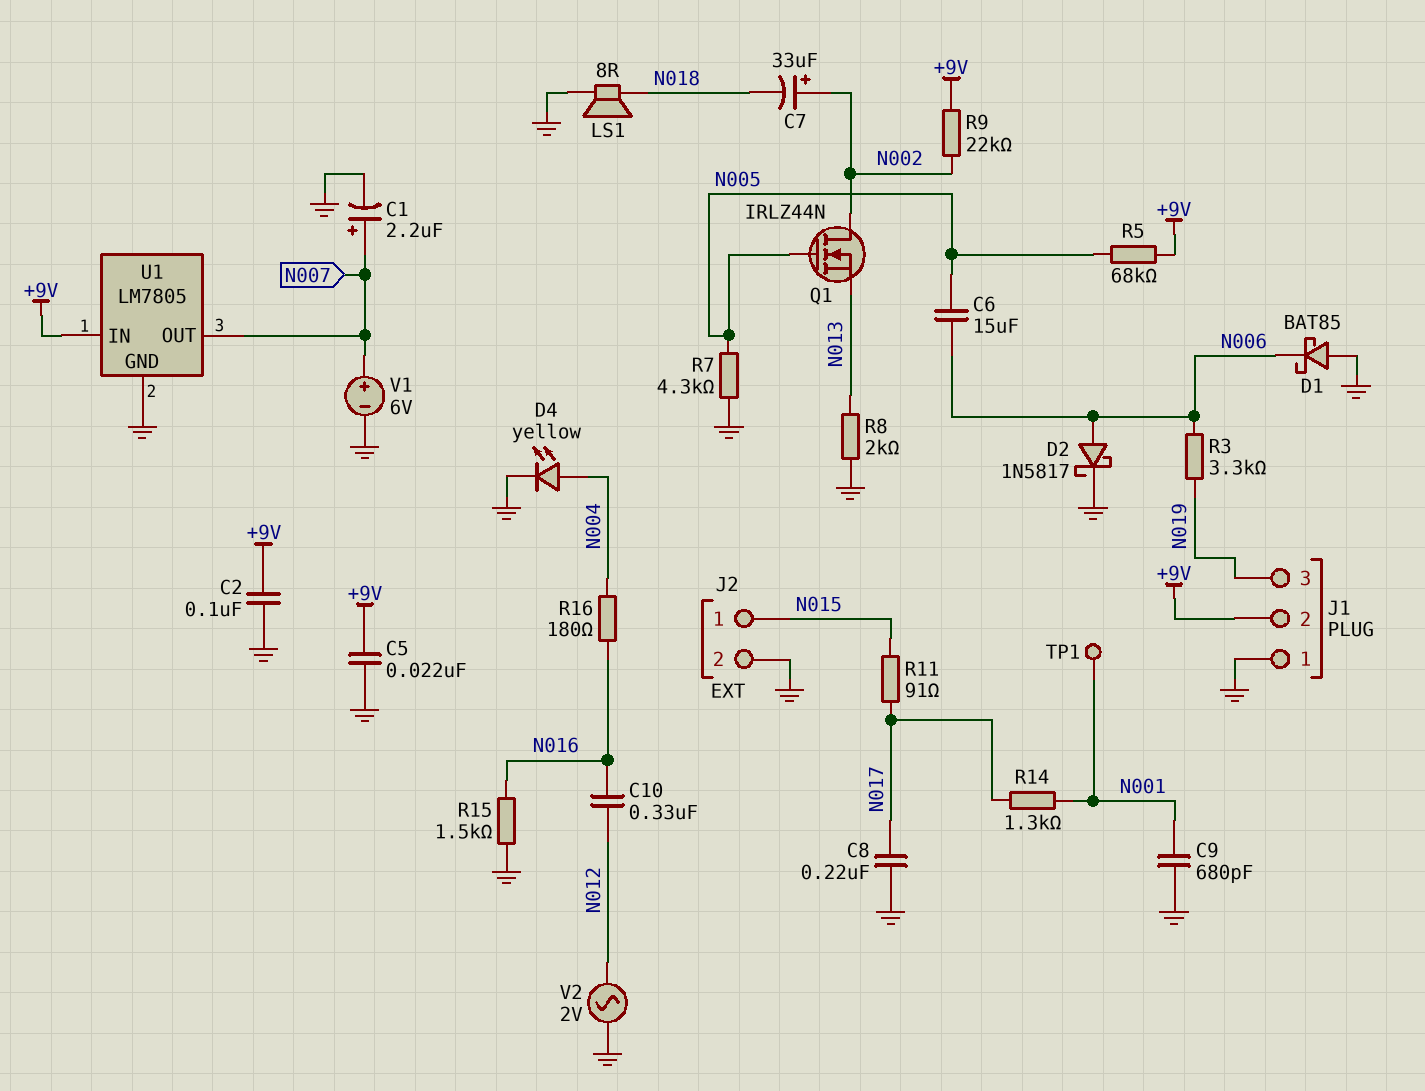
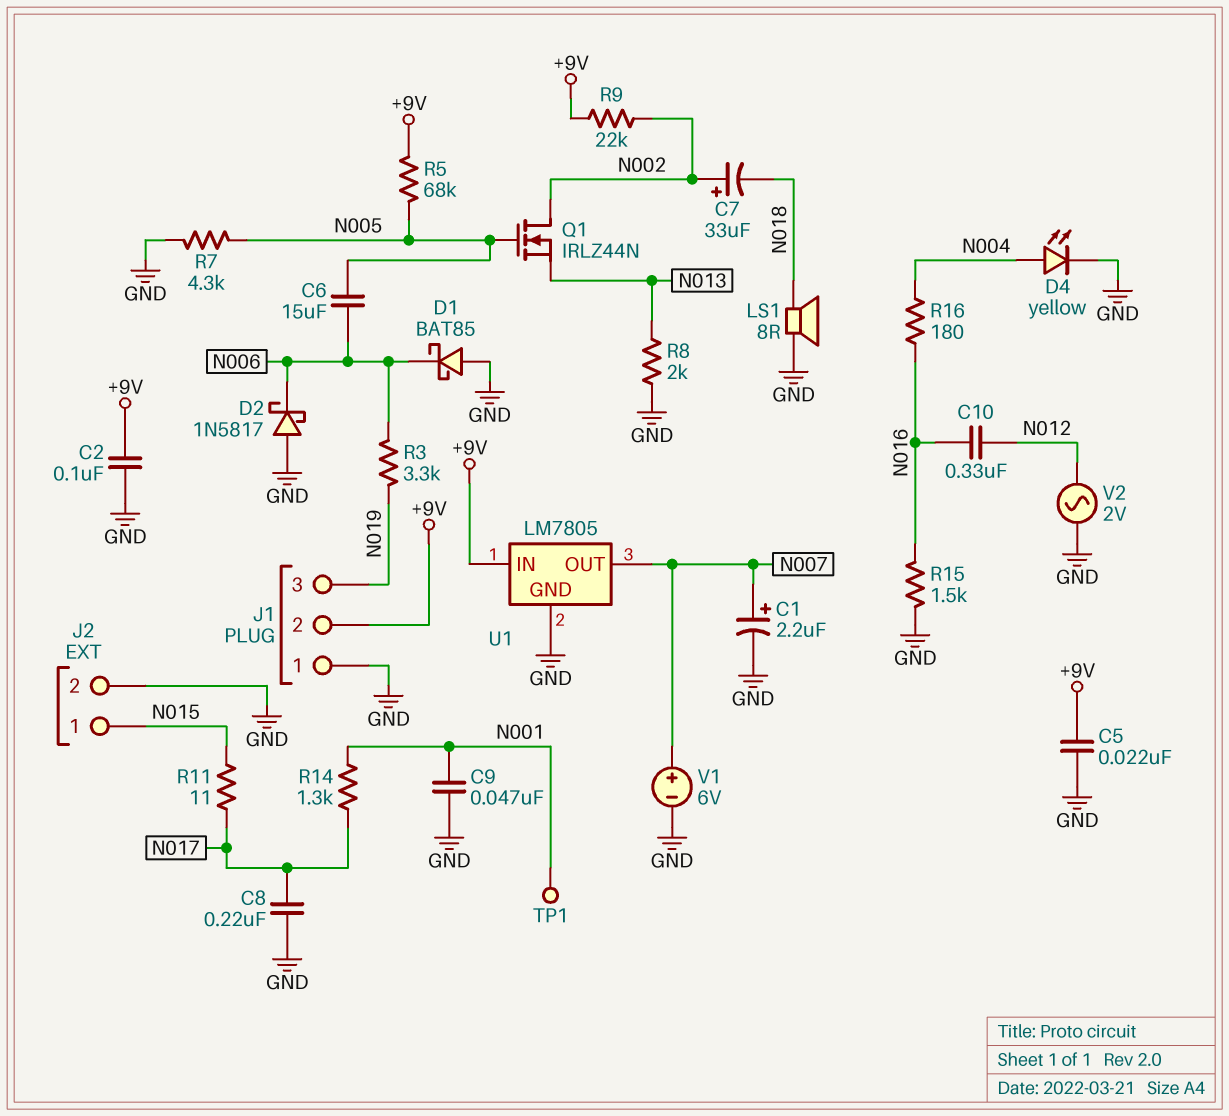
C9: 680pF (GND, N001) -> 47nF (GND, N001)
D2: schottky 1N5817 (A N006, K GND) -> schottky 1N5817 (A GND, K N006)
R11: 91 (N015, N017) -> 11 (N015, N017)

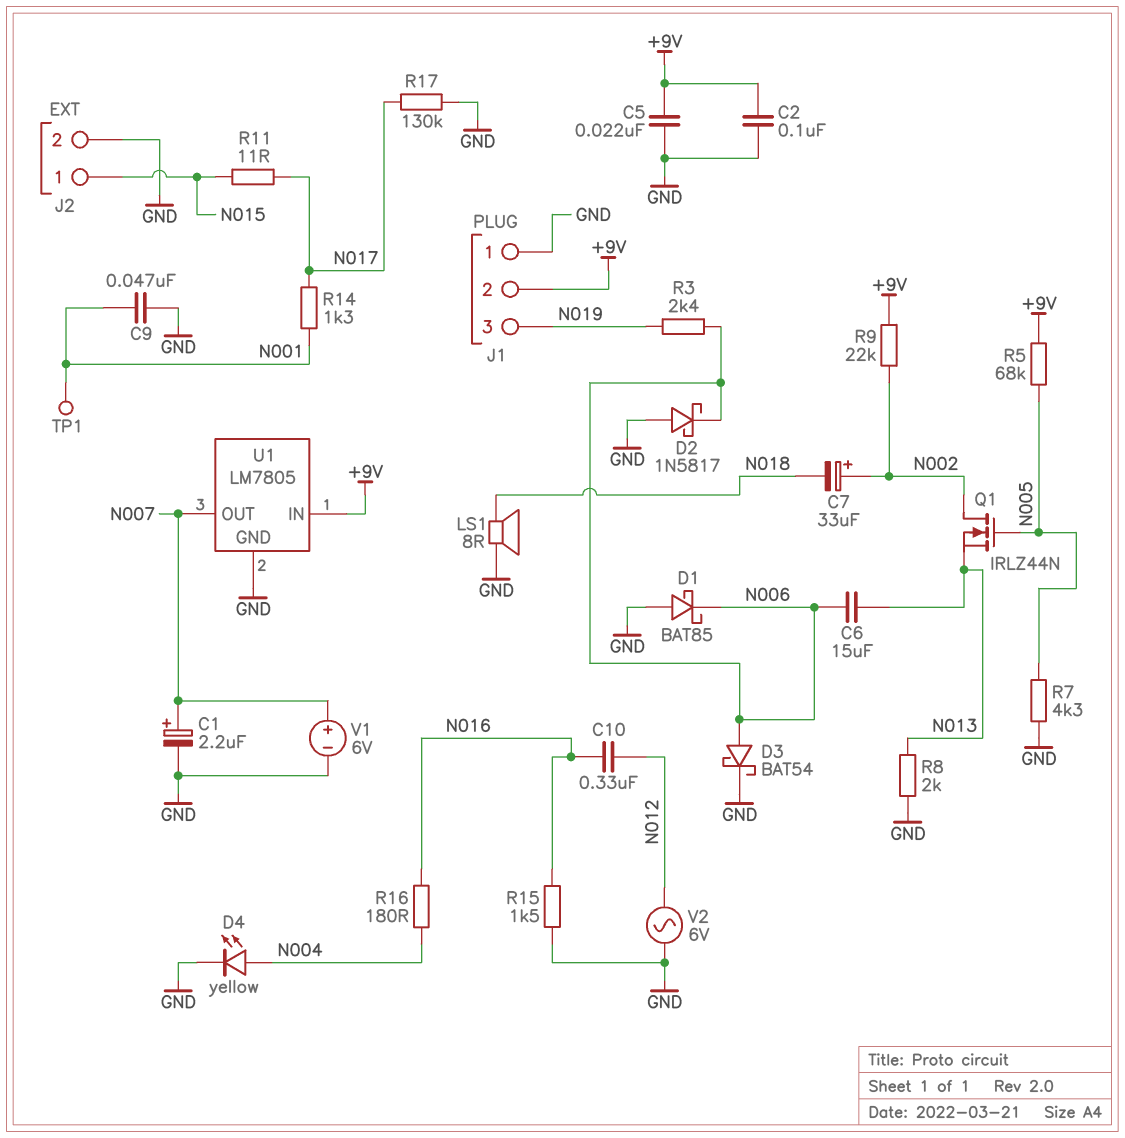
C6: 15uF (N005, N006) -> 15uF (N006, N013)
C8: 220nF (GND, N017) -> none
D3: none -> schottky BAT54 (A N006, K GND)
R3: 3.3k (N006, N019) -> 2.4k (N006, N019)
R17: none -> 130k (GND, N017)
V2: AC 2V (GND, N012) -> AC 6V (GND, N012)

